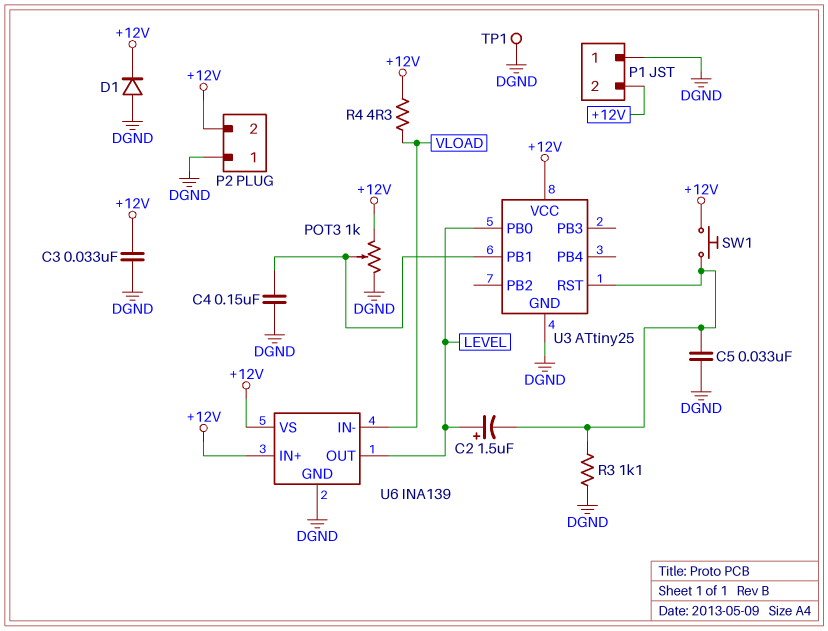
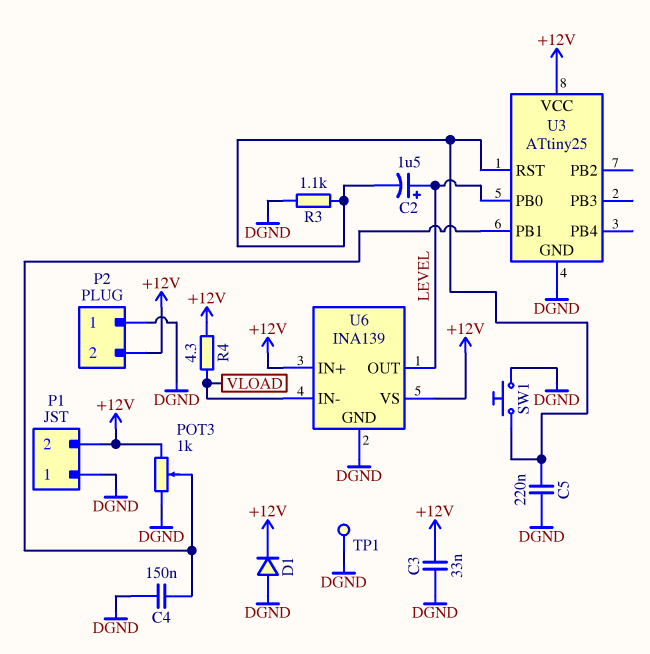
C5: 33nF (DGND, U3/RST) -> 220nF (DGND, U3/RST)
SW1: button (+12V, U3/RST) -> button (DGND, U3/RST)

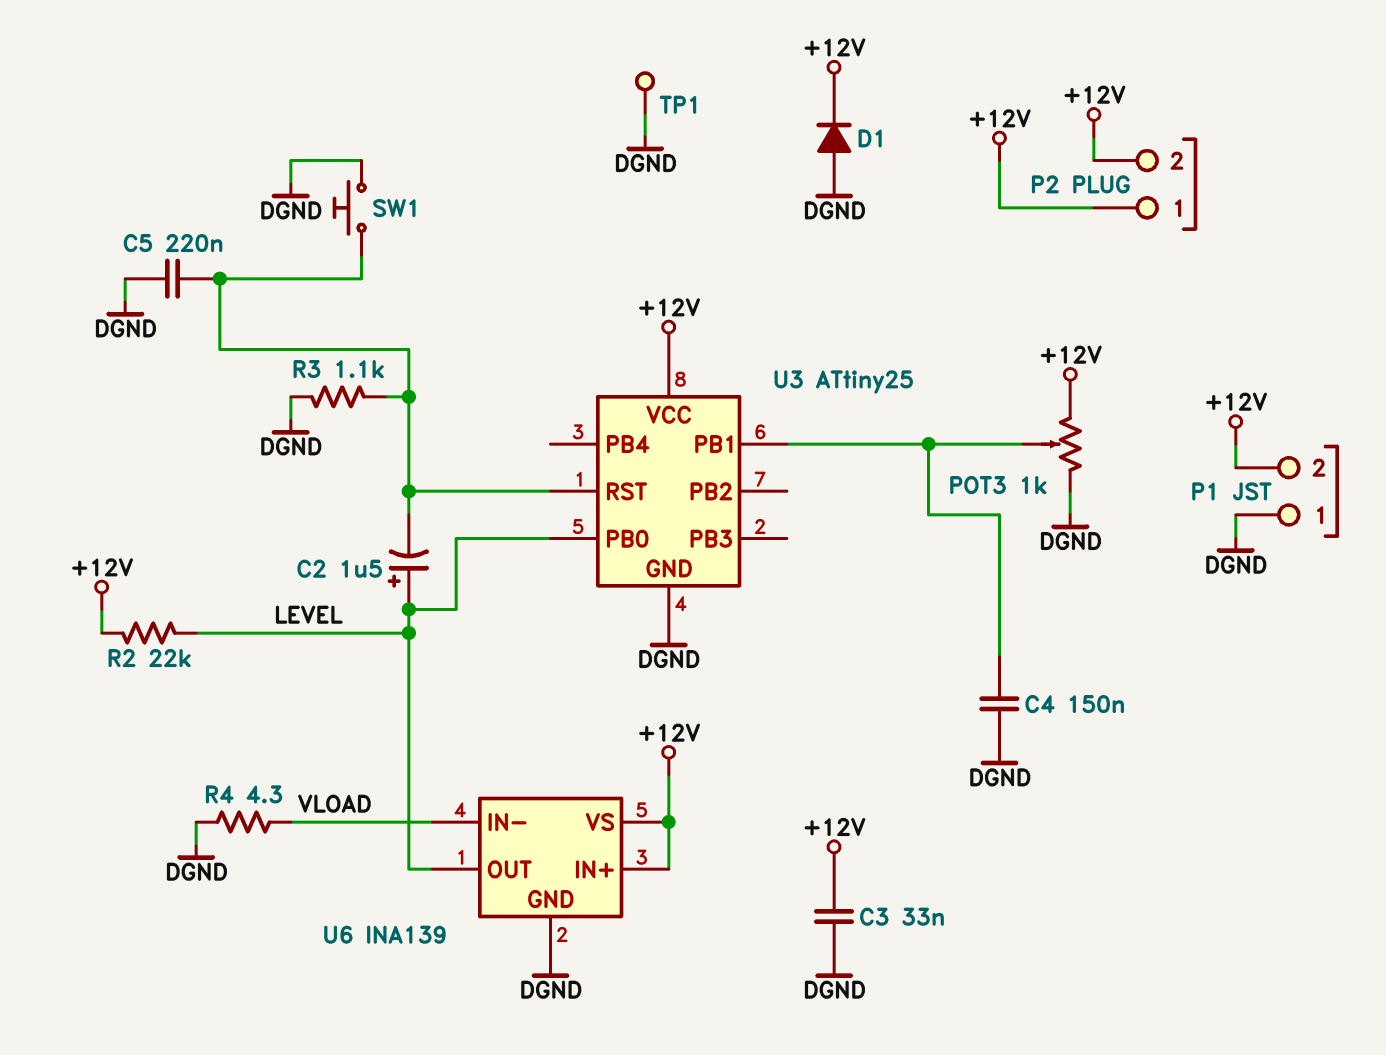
P2 pin 1: DGND -> +12V
R2: none -> 22k (+12V, LEVEL)
R4: 4.3 (+12V, VLOAD) -> 4.3 (DGND, VLOAD)

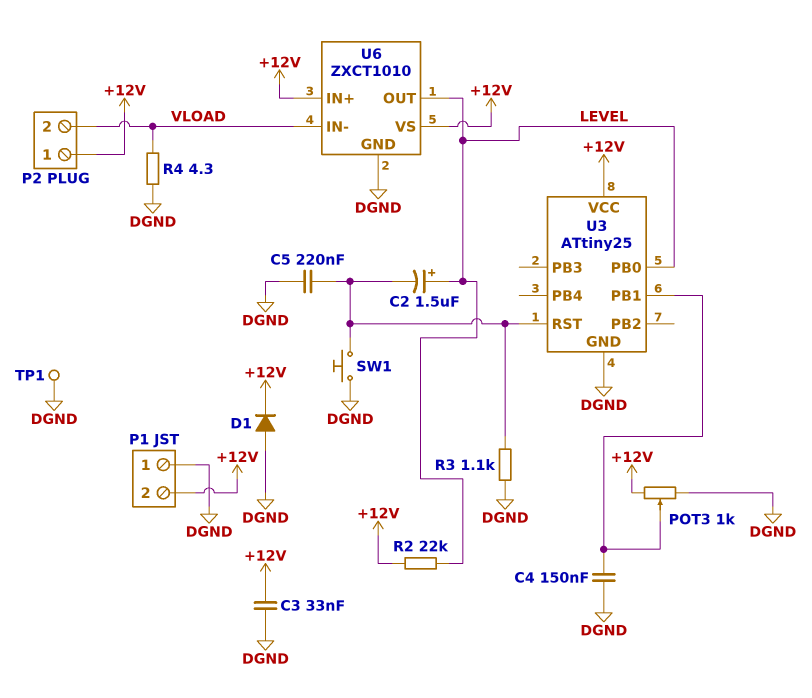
P2 pin 2: +12V -> VLOAD
U6: INA139 -> ZXCT1010

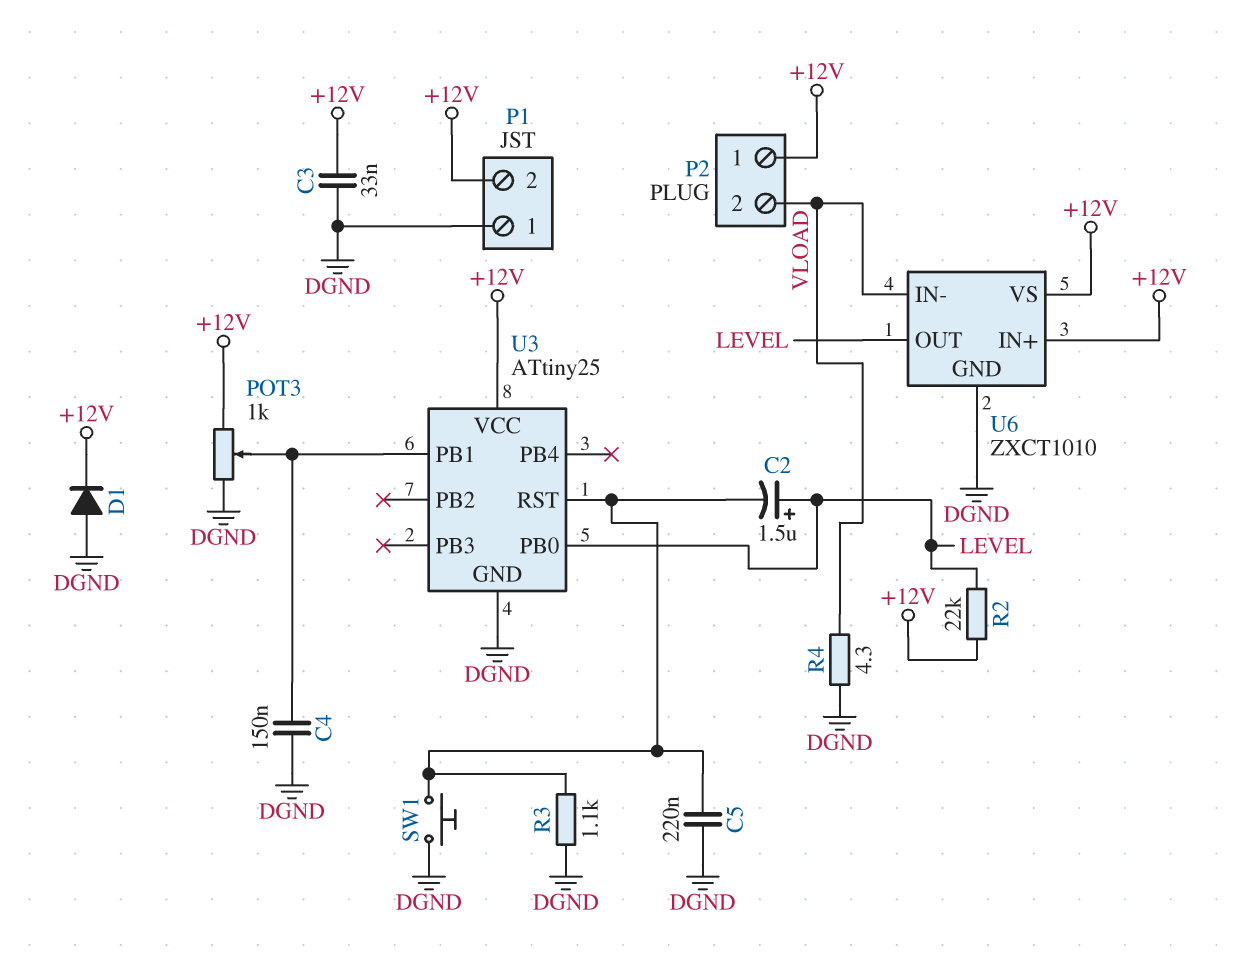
TP1: test point (DGND) -> none

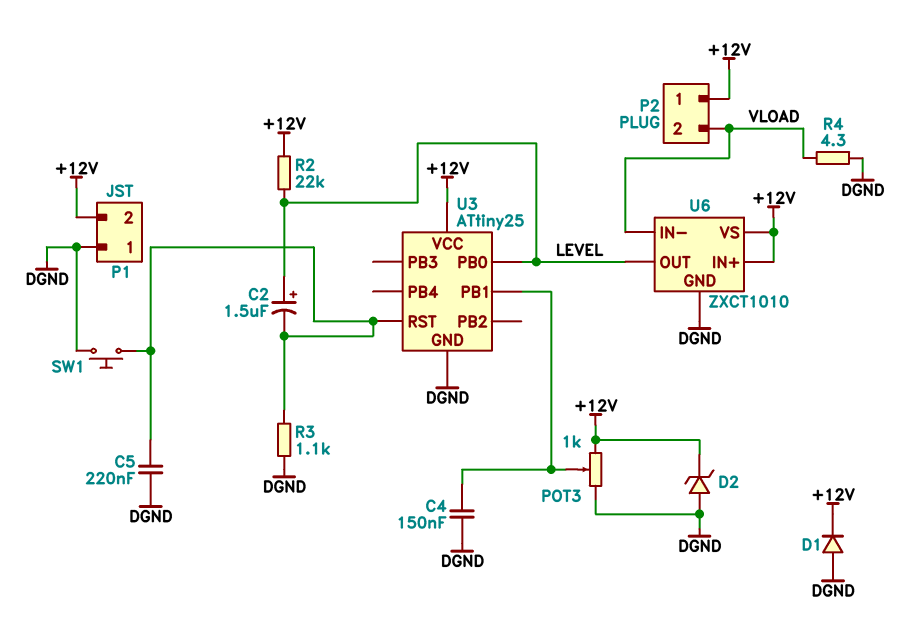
C3: 33nF (+12V, DGND) -> none
D2: none -> zener (A DGND, K +12V)

